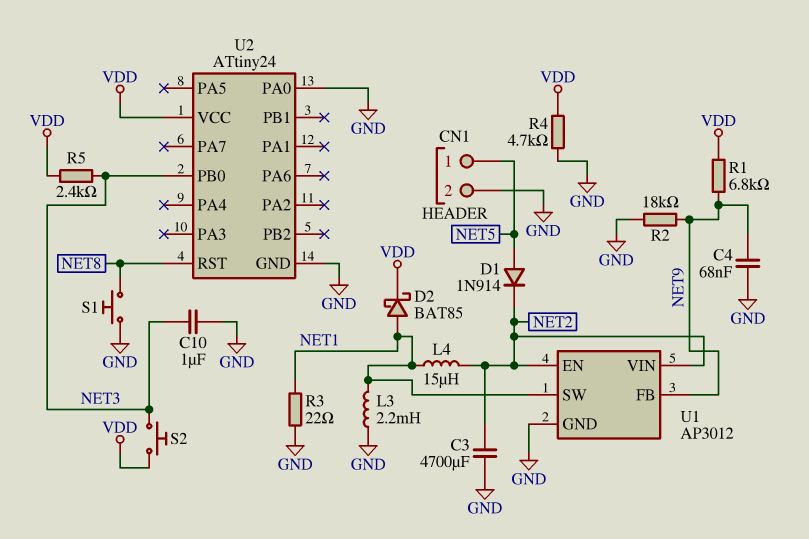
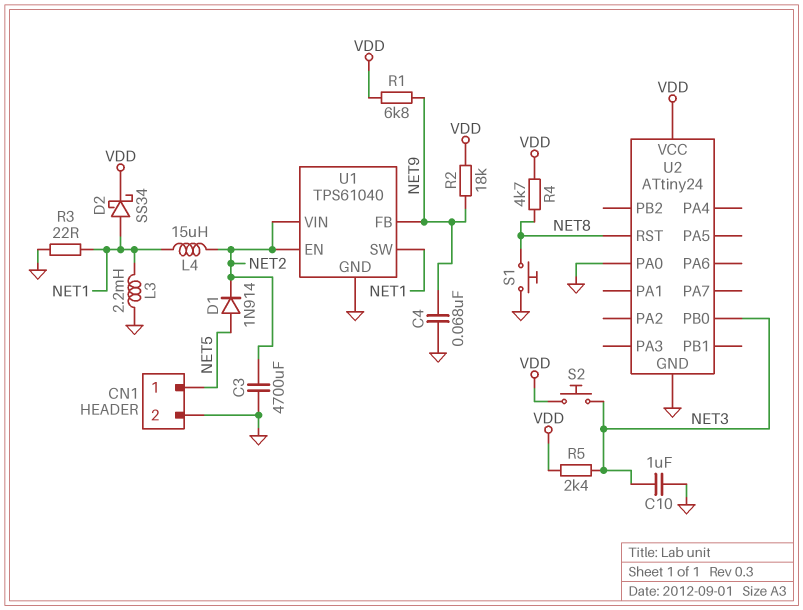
D2: schottky BAT85 (A NET1, K VDD) -> schottky SS34 (A NET1, K VDD)
R2: 18k (GND, NET9) -> 18k (NET9, VDD)
R4: 4.7k (GND, VDD) -> 4.7k (NET8, VDD)
U1: AP3012 -> TPS61040

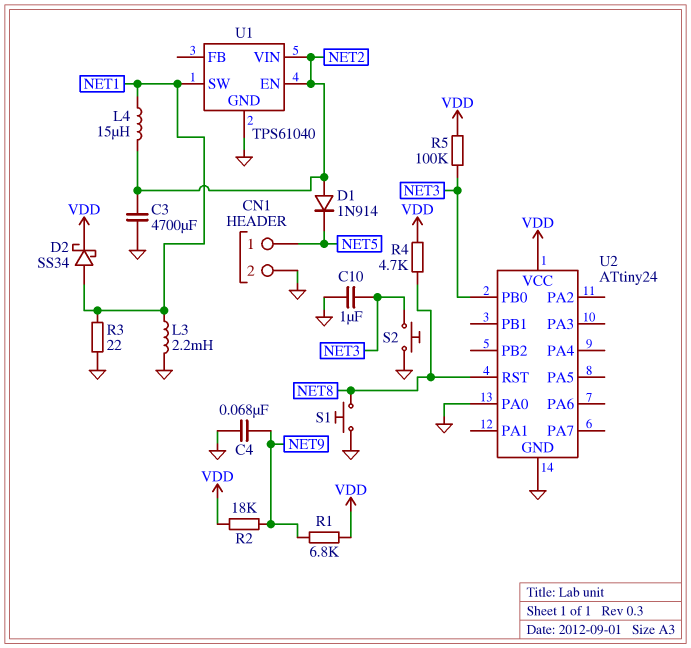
D1: diode 1N914 (A NET5, K NET2) -> diode 1N914 (A NET2, K NET5)
R5: 2.4k (NET3, VDD) -> 100k (NET3, VDD)
S2: button (NET3, VDD) -> button (GND, NET3)
U1 pin FB: NET9 -> none

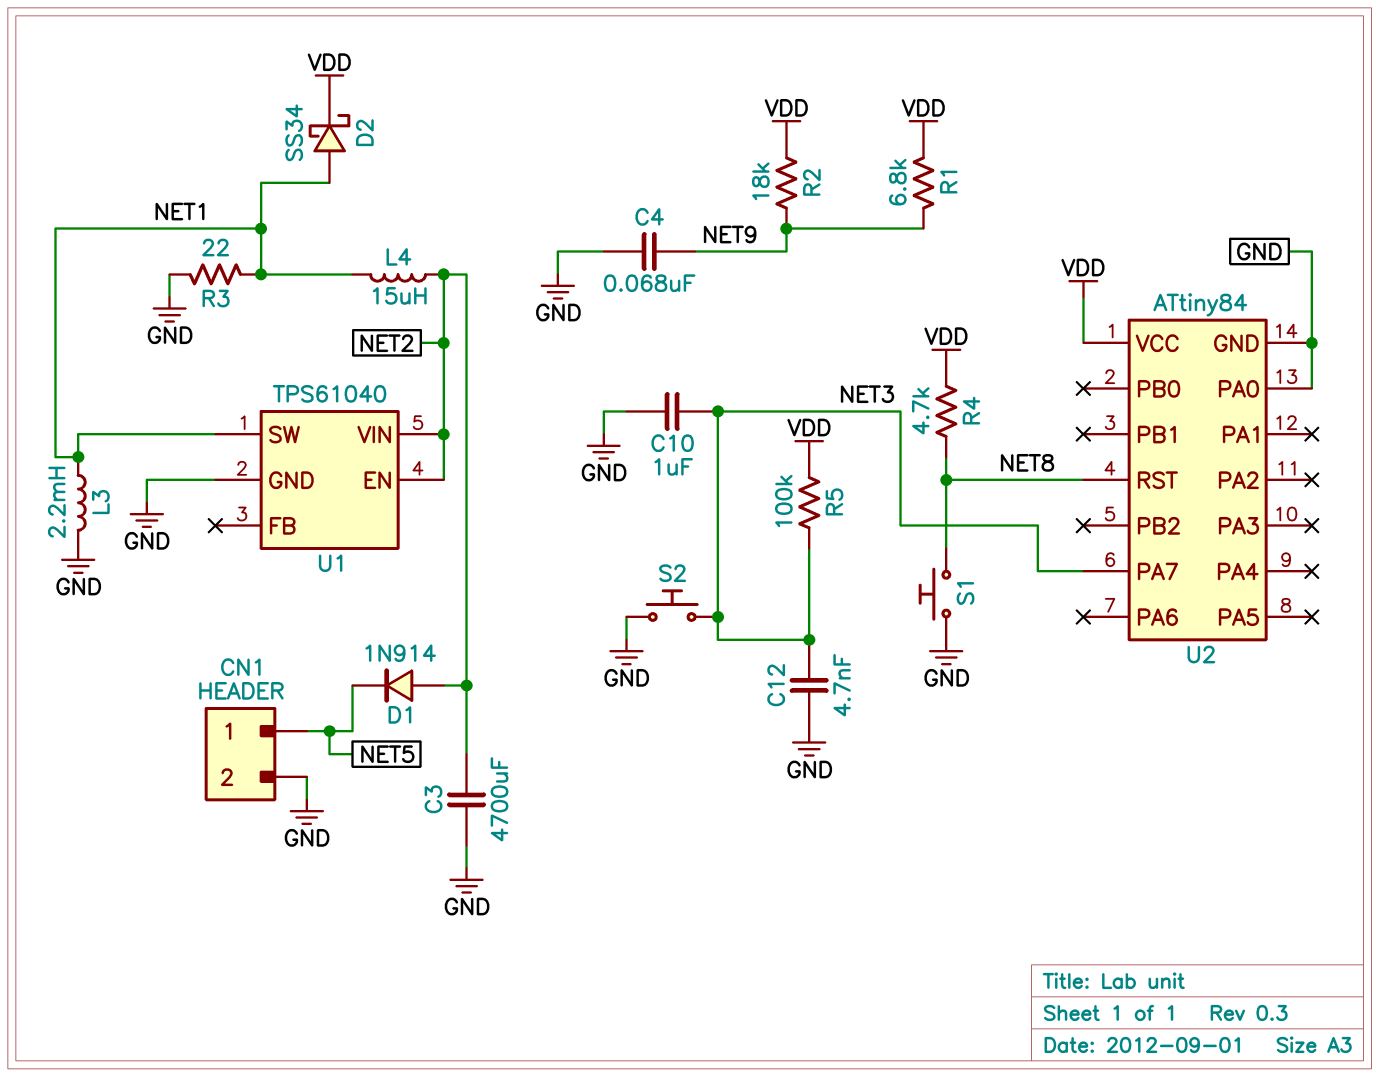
C12: none -> 4.7nF (GND, NET3)
U2: ATtiny24 -> ATtiny84
U2 pin PA7: none -> NET3
U2 pin PB0: NET3 -> none

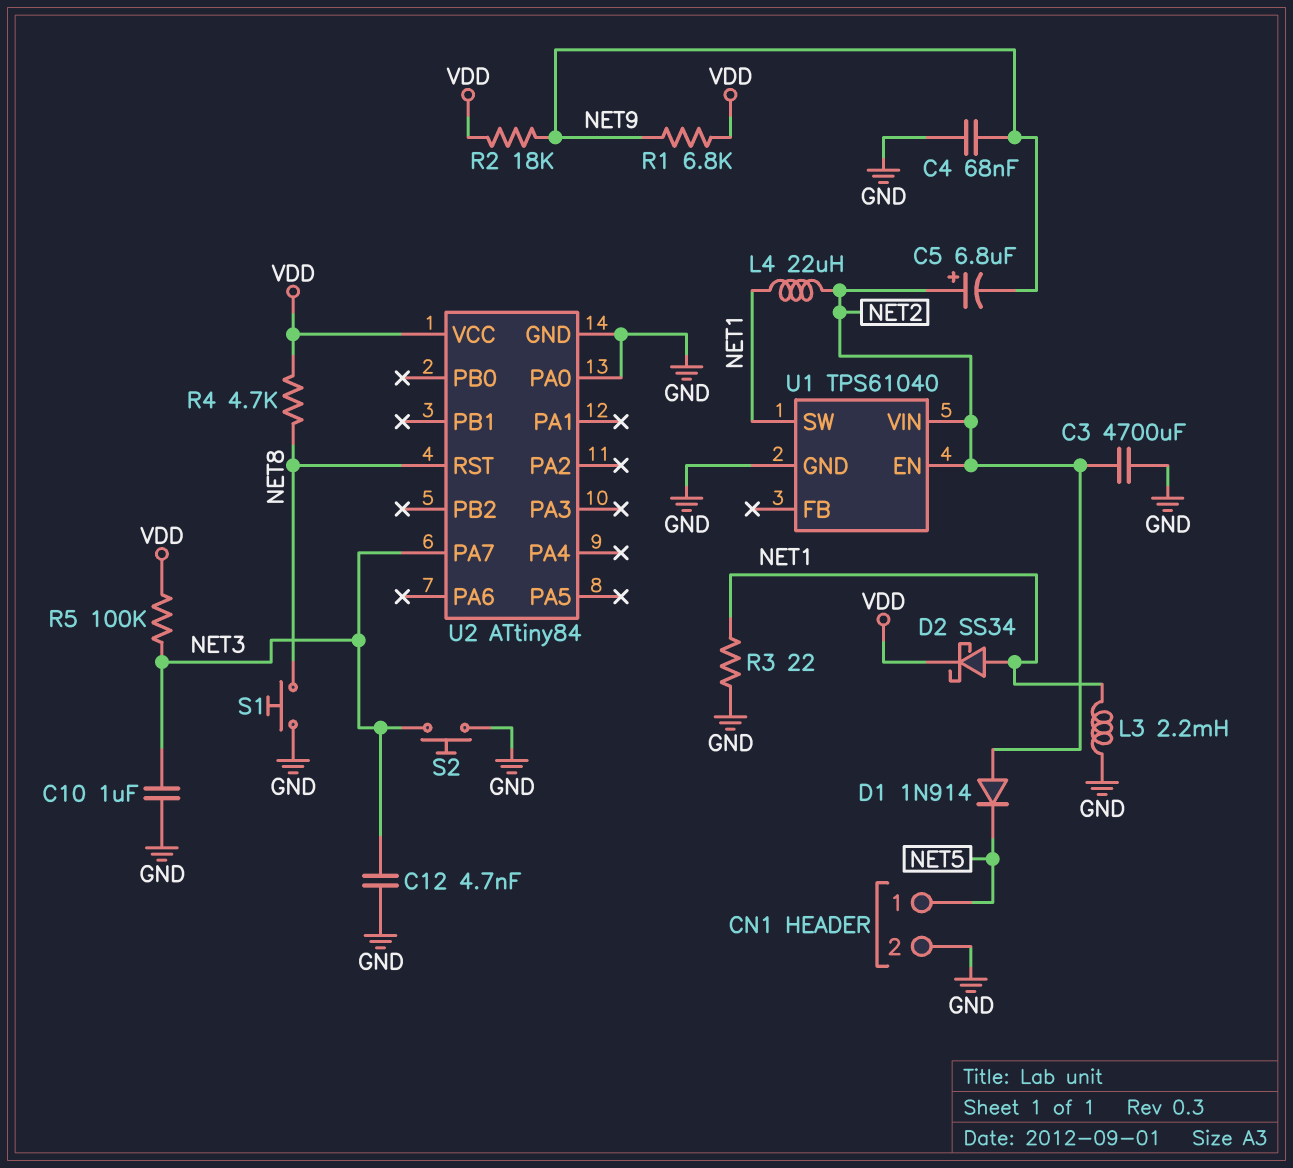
C5: none -> 6.8uF (plus NET2, minus NET9)
L4: 15uH (NET1, NET2) -> 22uH (NET1, NET2)

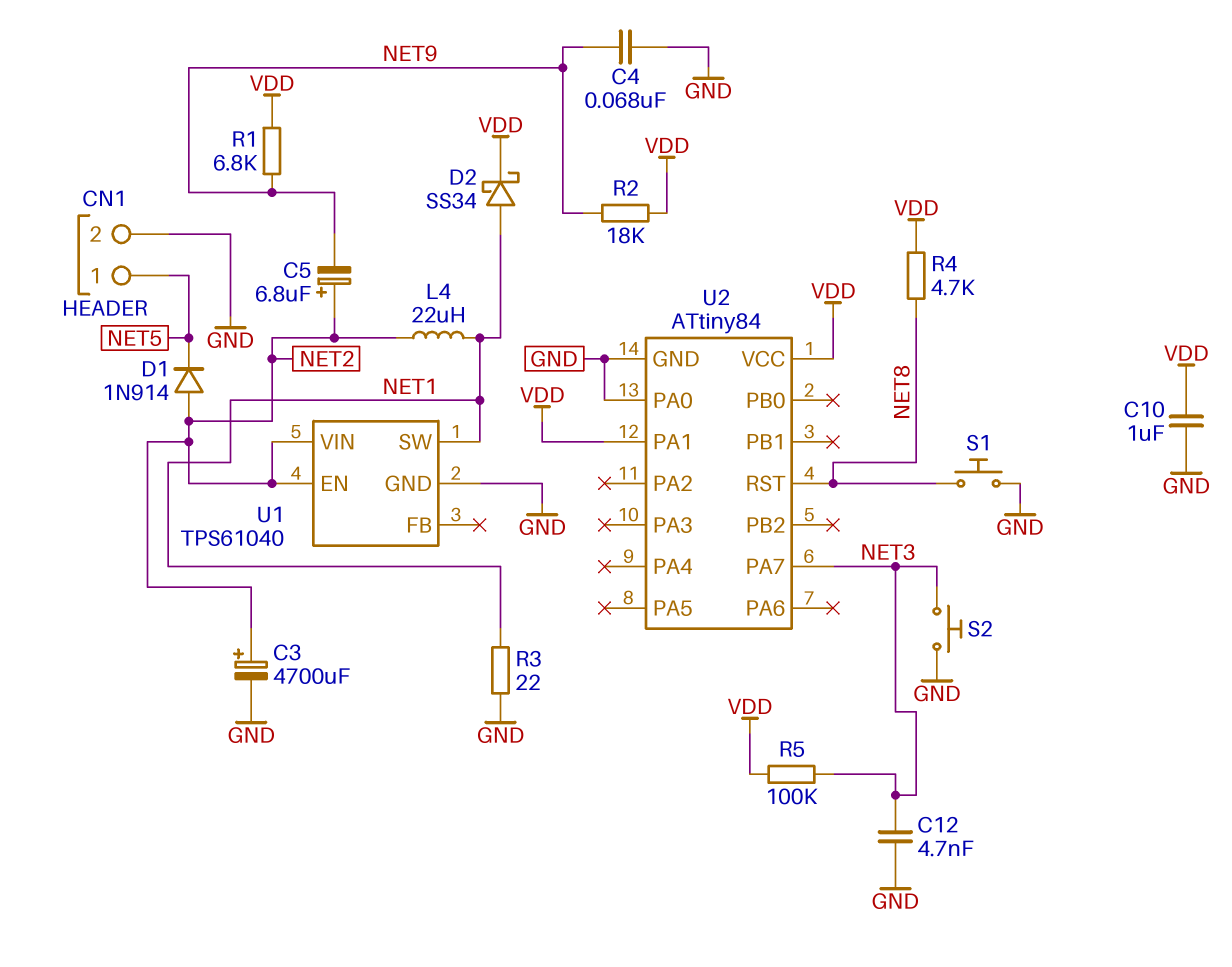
C3: 4700uF (GND, NET2) -> 4700uF (plus NET2, minus GND)
C10: 1uF (GND, NET3) -> 1uF (GND, VDD)
L3: 2.2mH (GND, NET1) -> none
U2 pin PA1: none -> VDD

